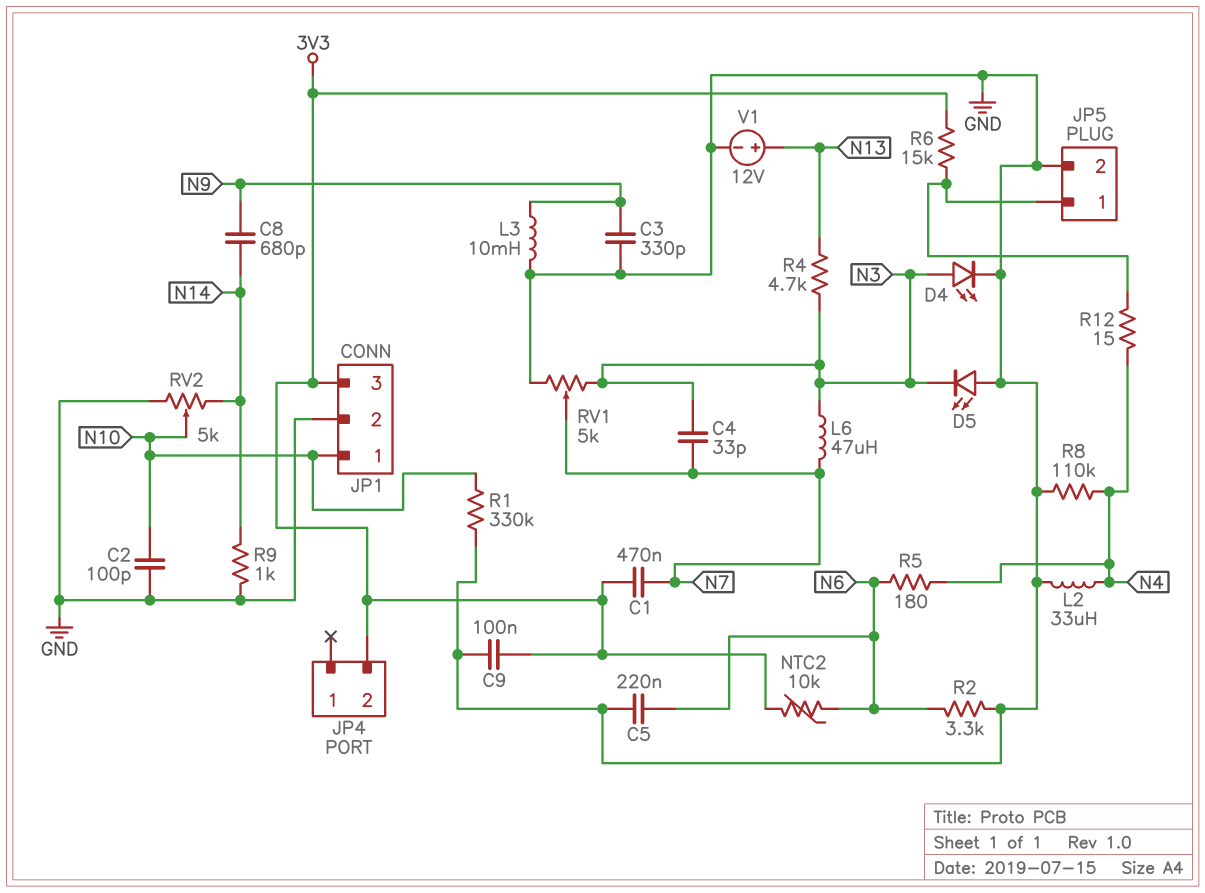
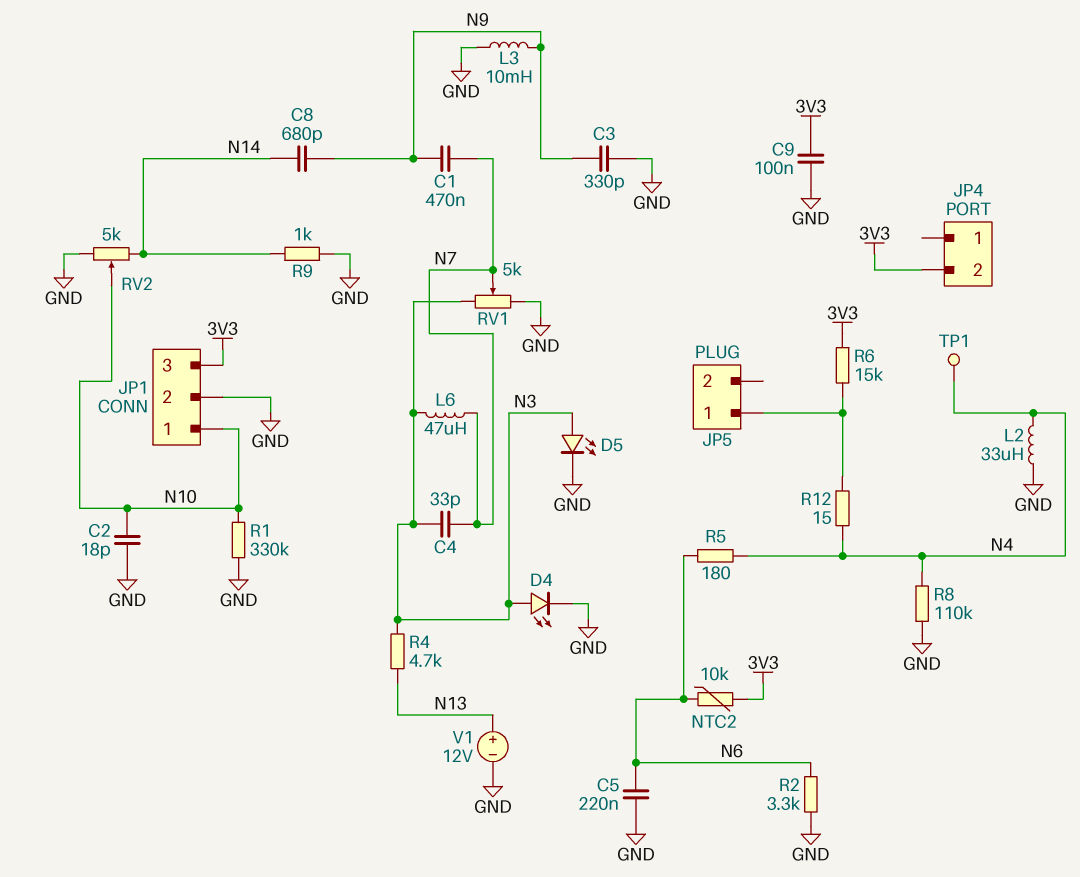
C1: 470nF (3V3, N7) -> 470nF (N7, N9)
C2: 100pF (GND, N10) -> 18pF (GND, N10)
D5: LED (A GND, K N3) -> LED (A N3, K GND)
JP5 pin 2: GND -> none
TP1: none -> test point (N4)

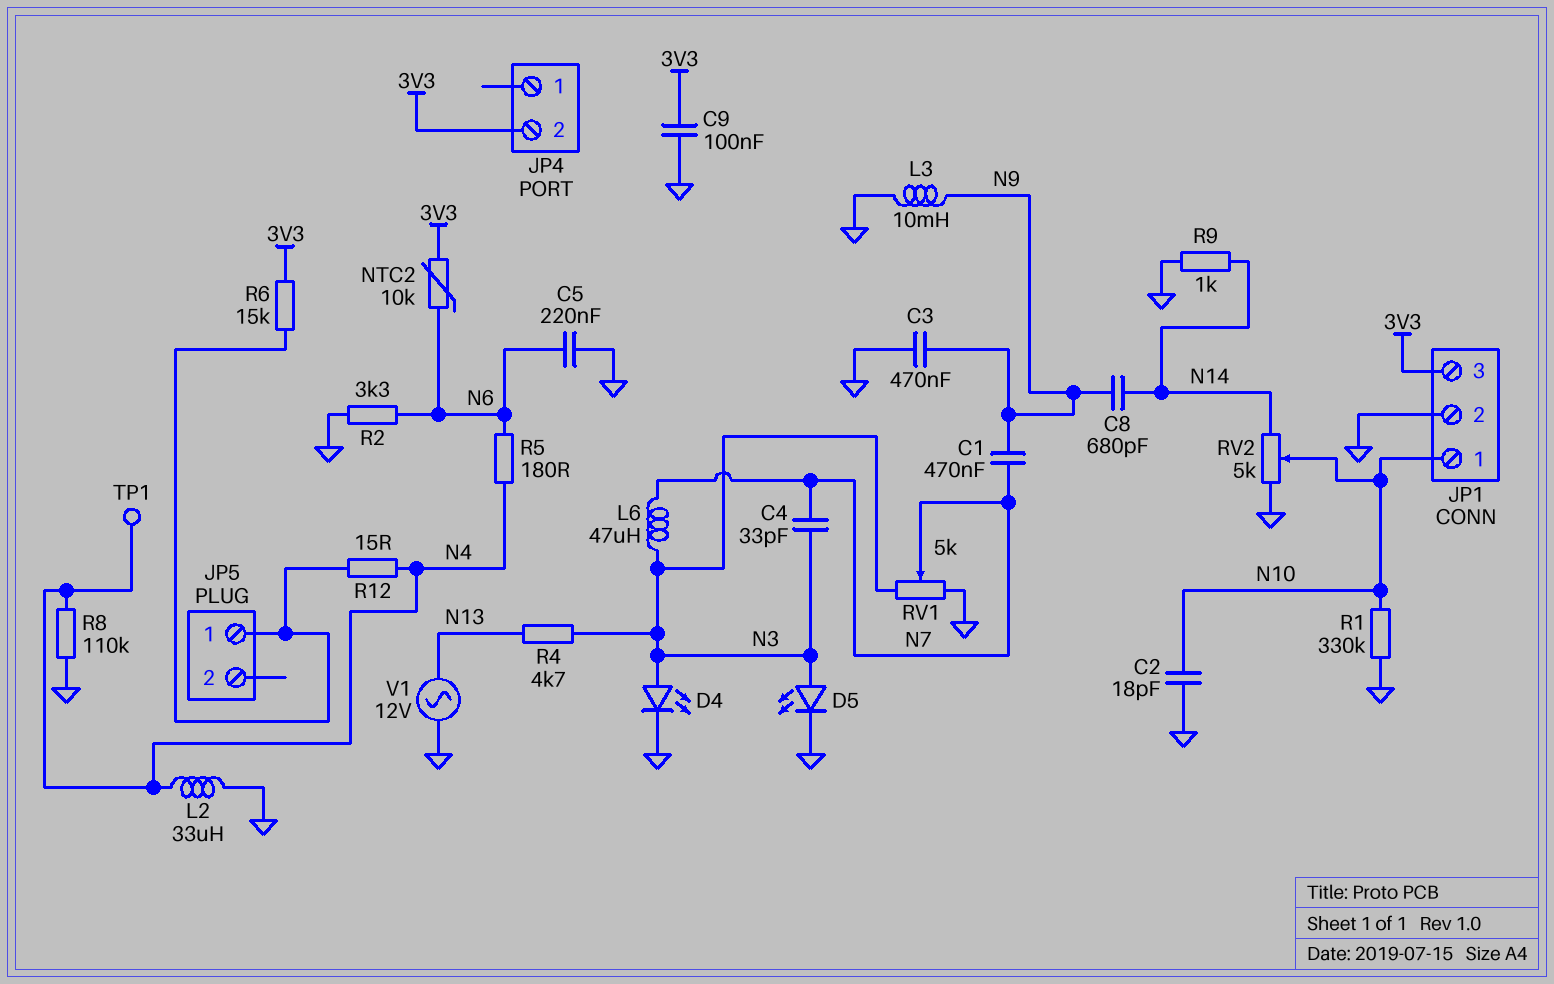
C3: 330pF (GND, N9) -> 470nF (GND, N9)
V1: 12V (plus N13, minus GND) -> AC 12V (GND, N13)

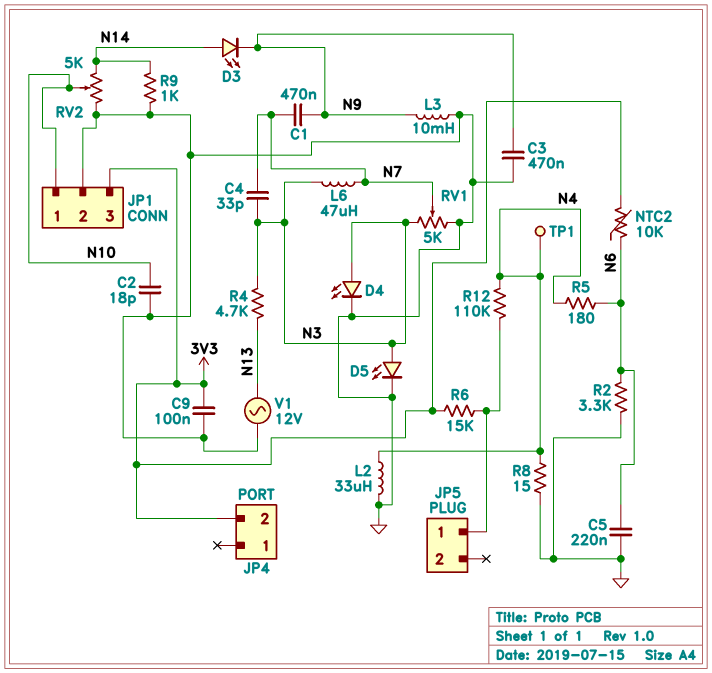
C8: 680pF (N9, N14) -> none
D3: none -> LED (A N14, K N9)
R1: 330k (GND, N10) -> none
R8: 110k (GND, N4) -> 15 (GND, N4)
R12: 15 (JP5/1, N4) -> 110k (JP5/1, N4)

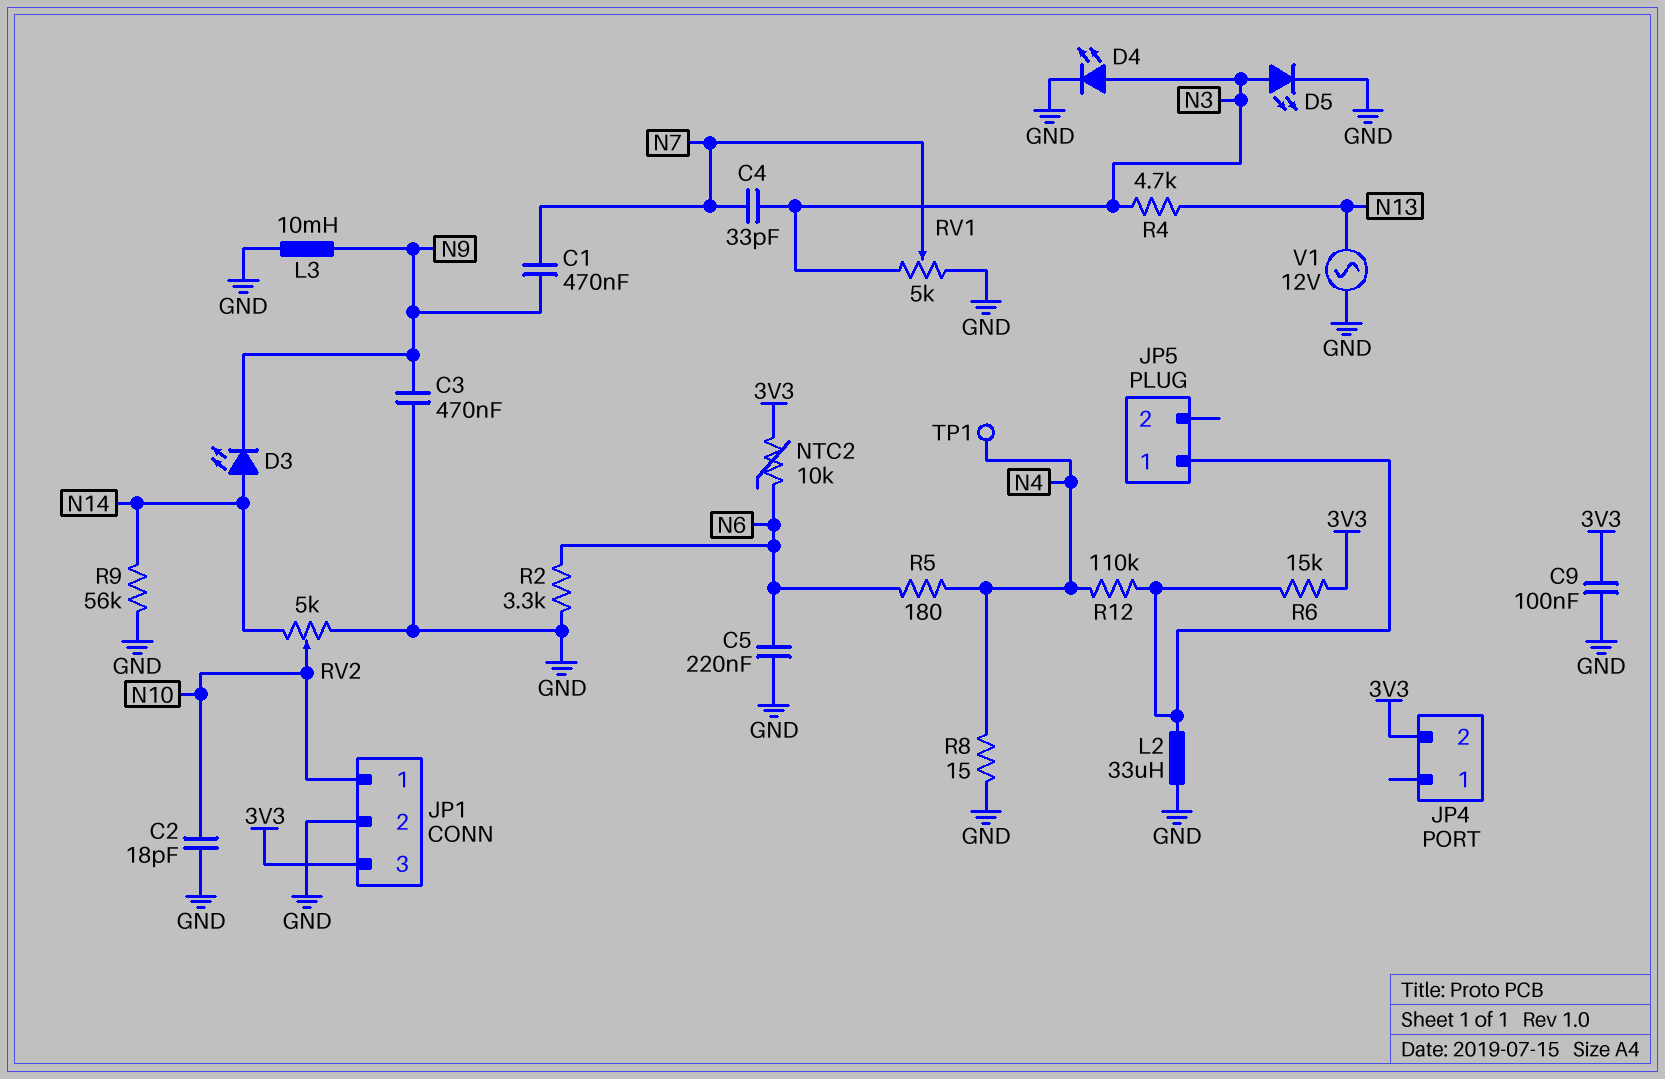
L2: 33uH (GND, N4) -> 33uH (GND, JP5/1)
L6: 47uH (N3, N7) -> none
R9: 1k (GND, N14) -> 56k (GND, N14)

